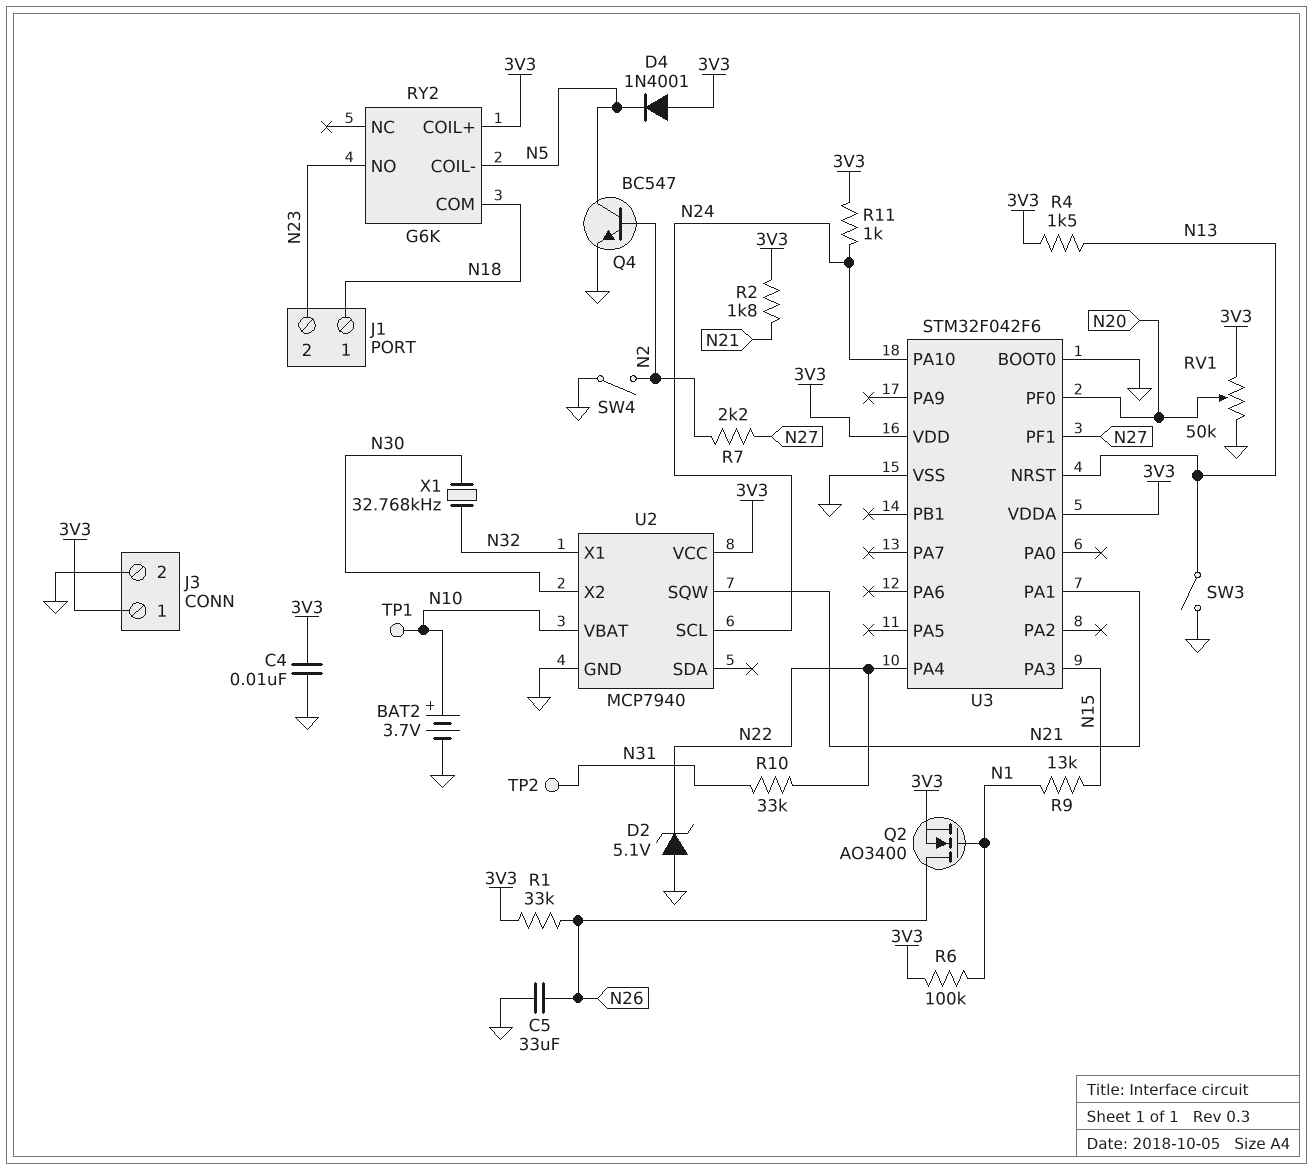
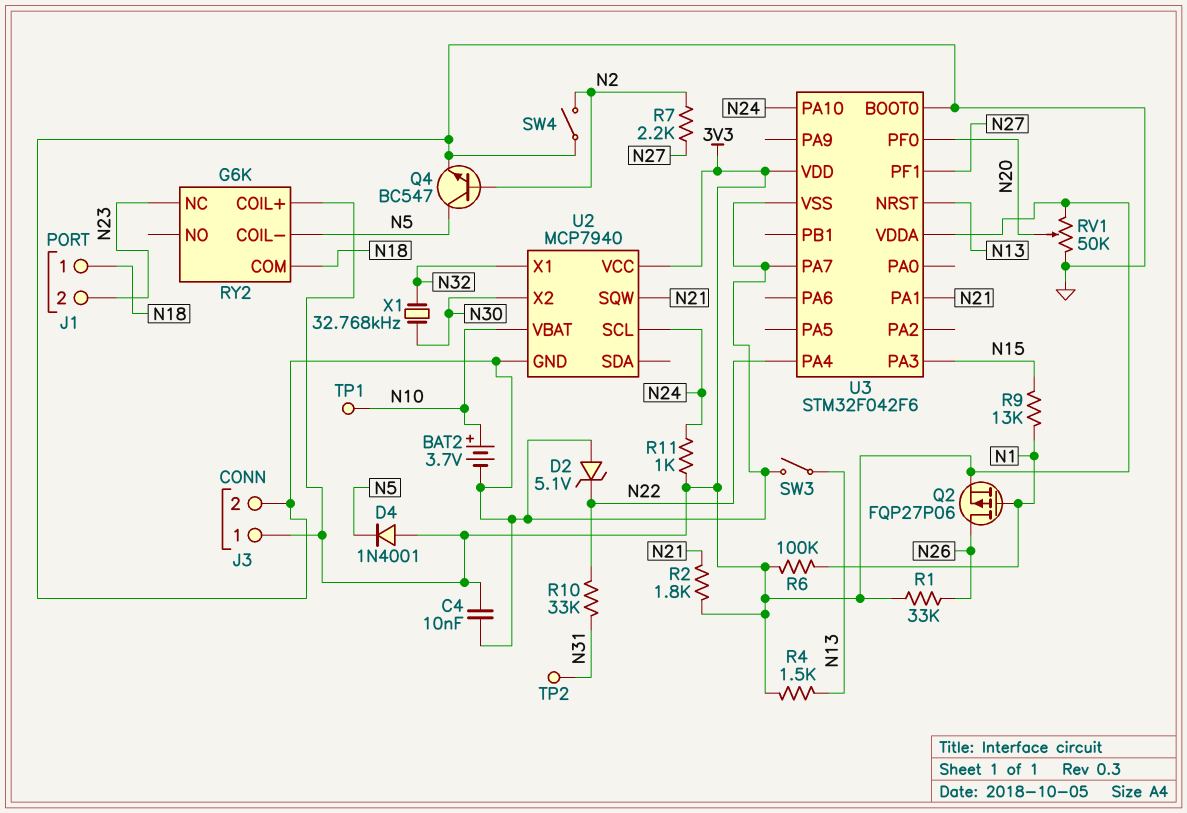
C5: 33uF (GND, N26) -> none
Q2: NMOS AO3400 (G N1, D N26, S 3V3) -> PMOS FQP27P06 (G N1, D N26, S 3V3)
RY2 pin NC: none -> N23
RY2 pin NO: N23 -> none
U3 pin PA7: none -> GND

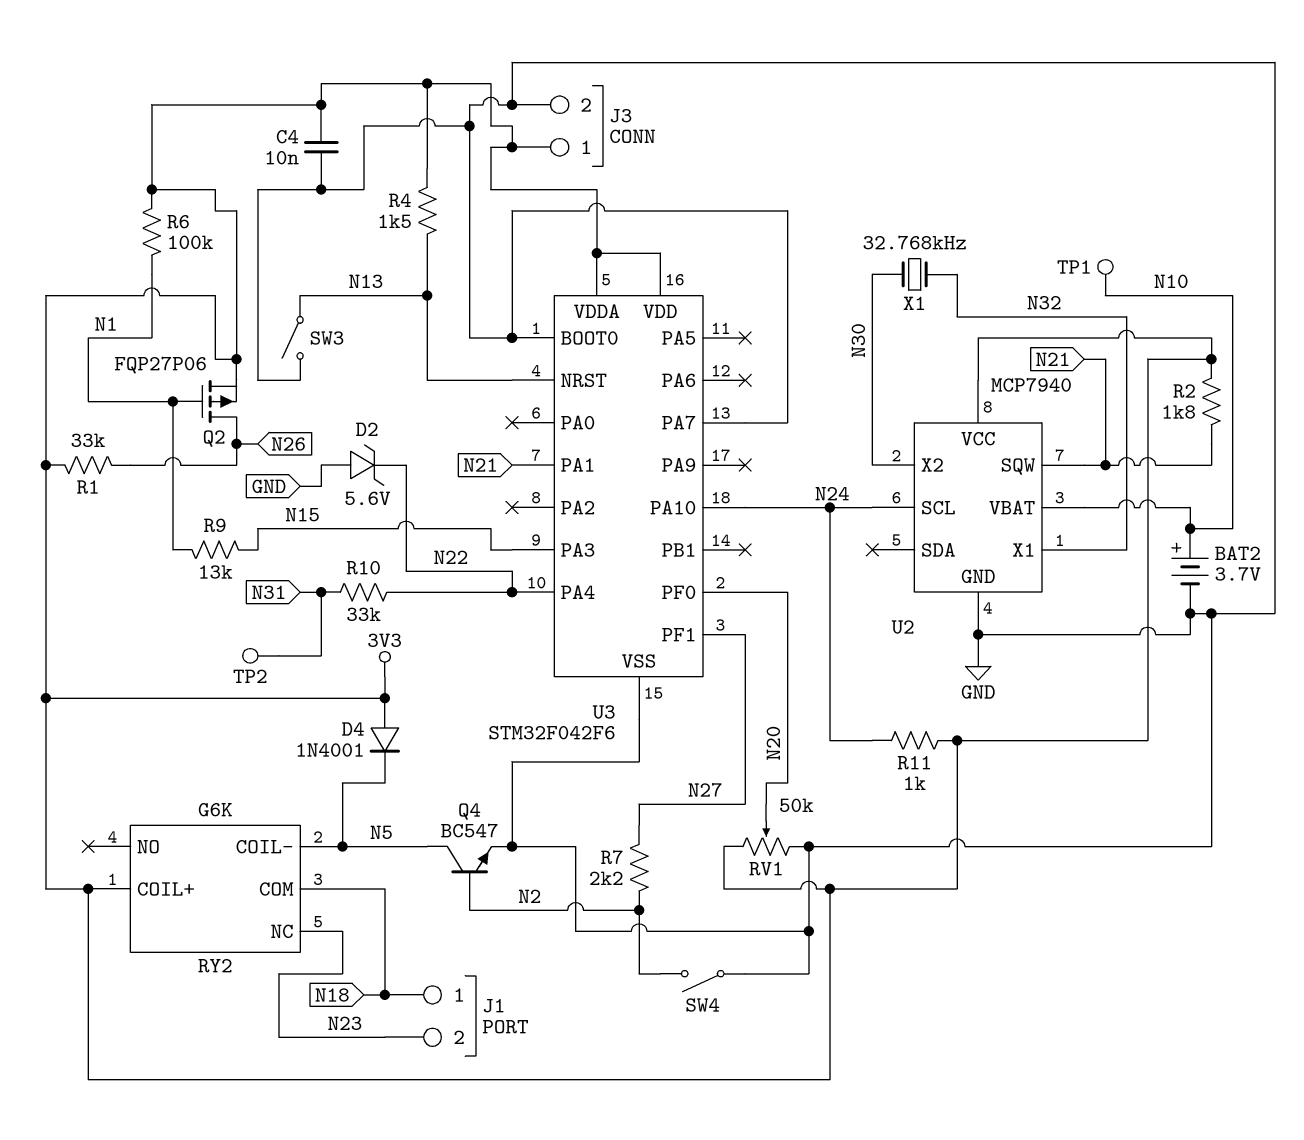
D2: zener 5.1V (A GND, K N22) -> zener 5.6V (A GND, K N22)

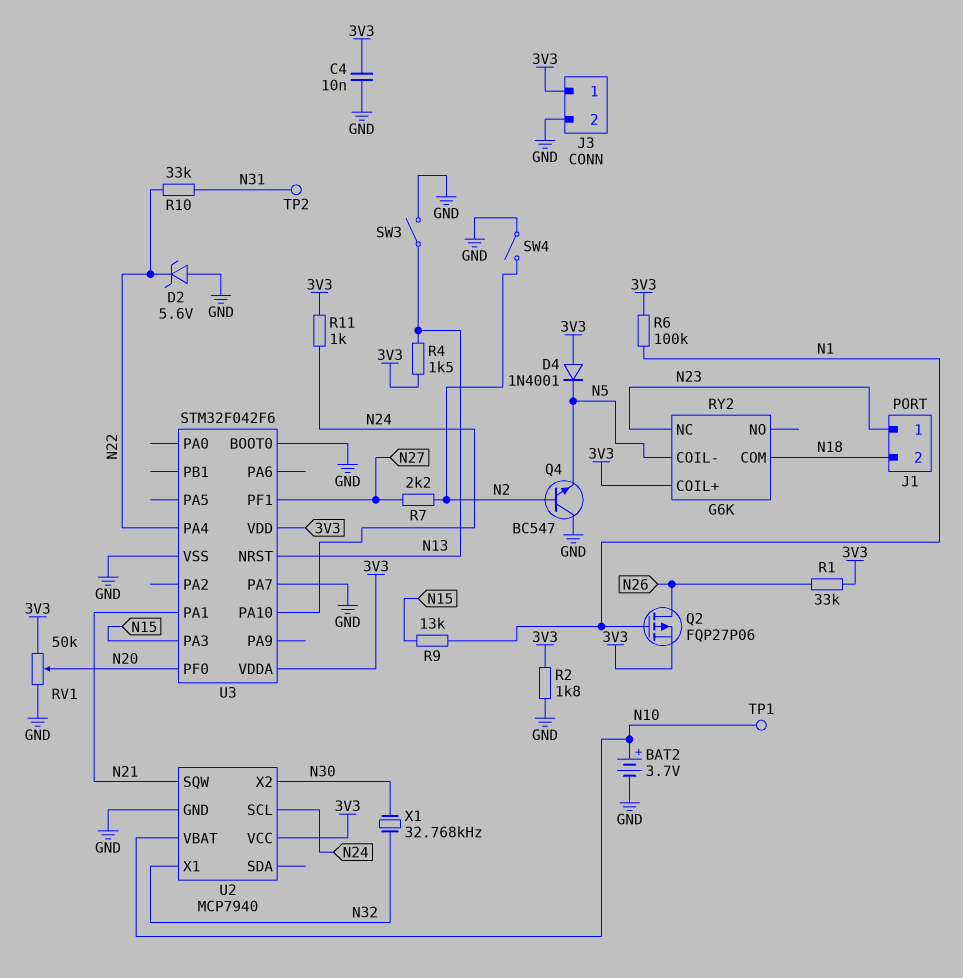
J1 pin 1: N18 -> N23
J1 pin 2: N23 -> N18
Q4: NPN BC547 (B N2, C N5, E GND) -> NPN BC547 (B N2, C GND, E N5)
R2: 1.8k (3V3, N21) -> 1.8k (3V3, GND)

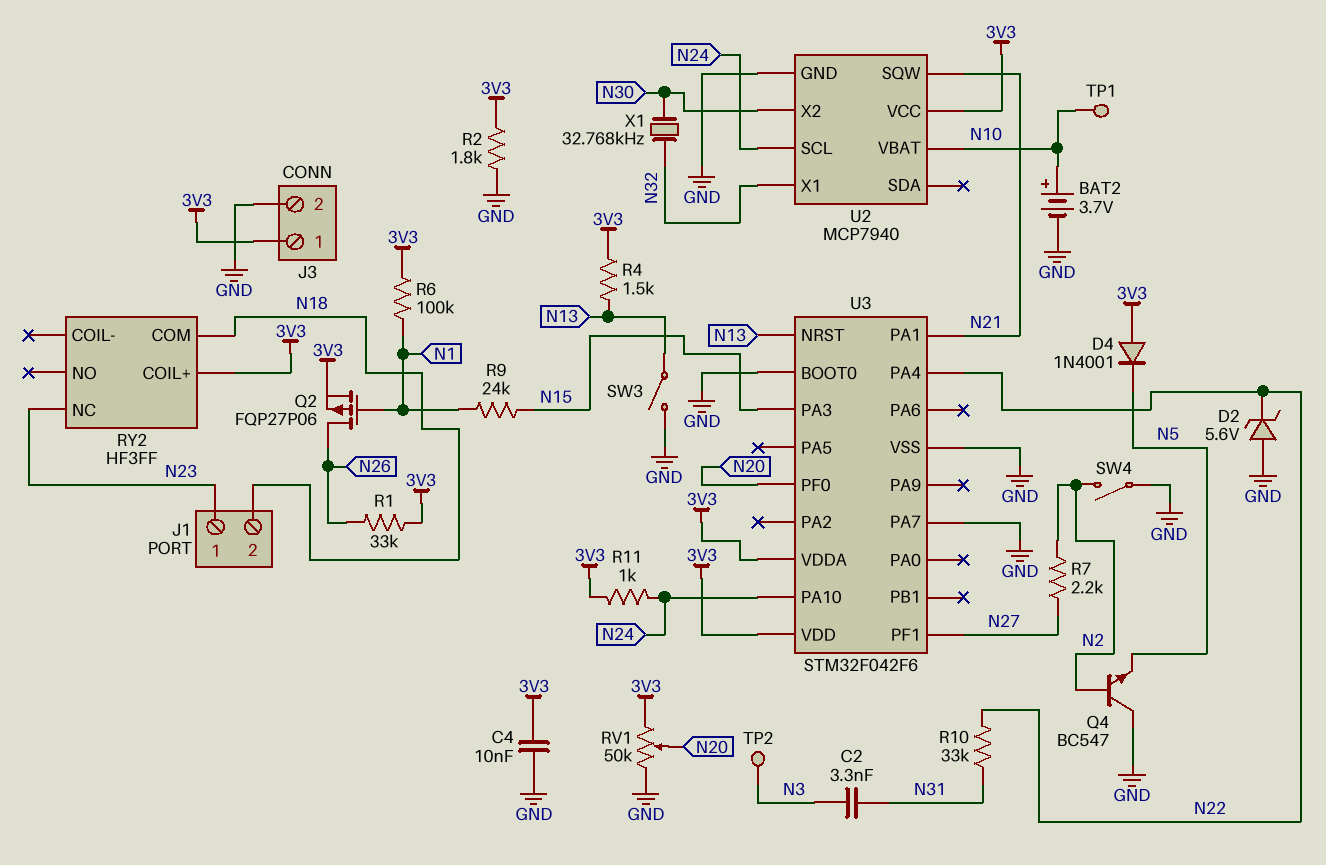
C2: none -> 3.3nF (N3, N31)
R9: 13k (N1, N15) -> 24k (N1, N15)
RY2: G6K -> HF3FF
RY2 pin COIL-: N5 -> none
TP2: test point (N31) -> test point (N3)

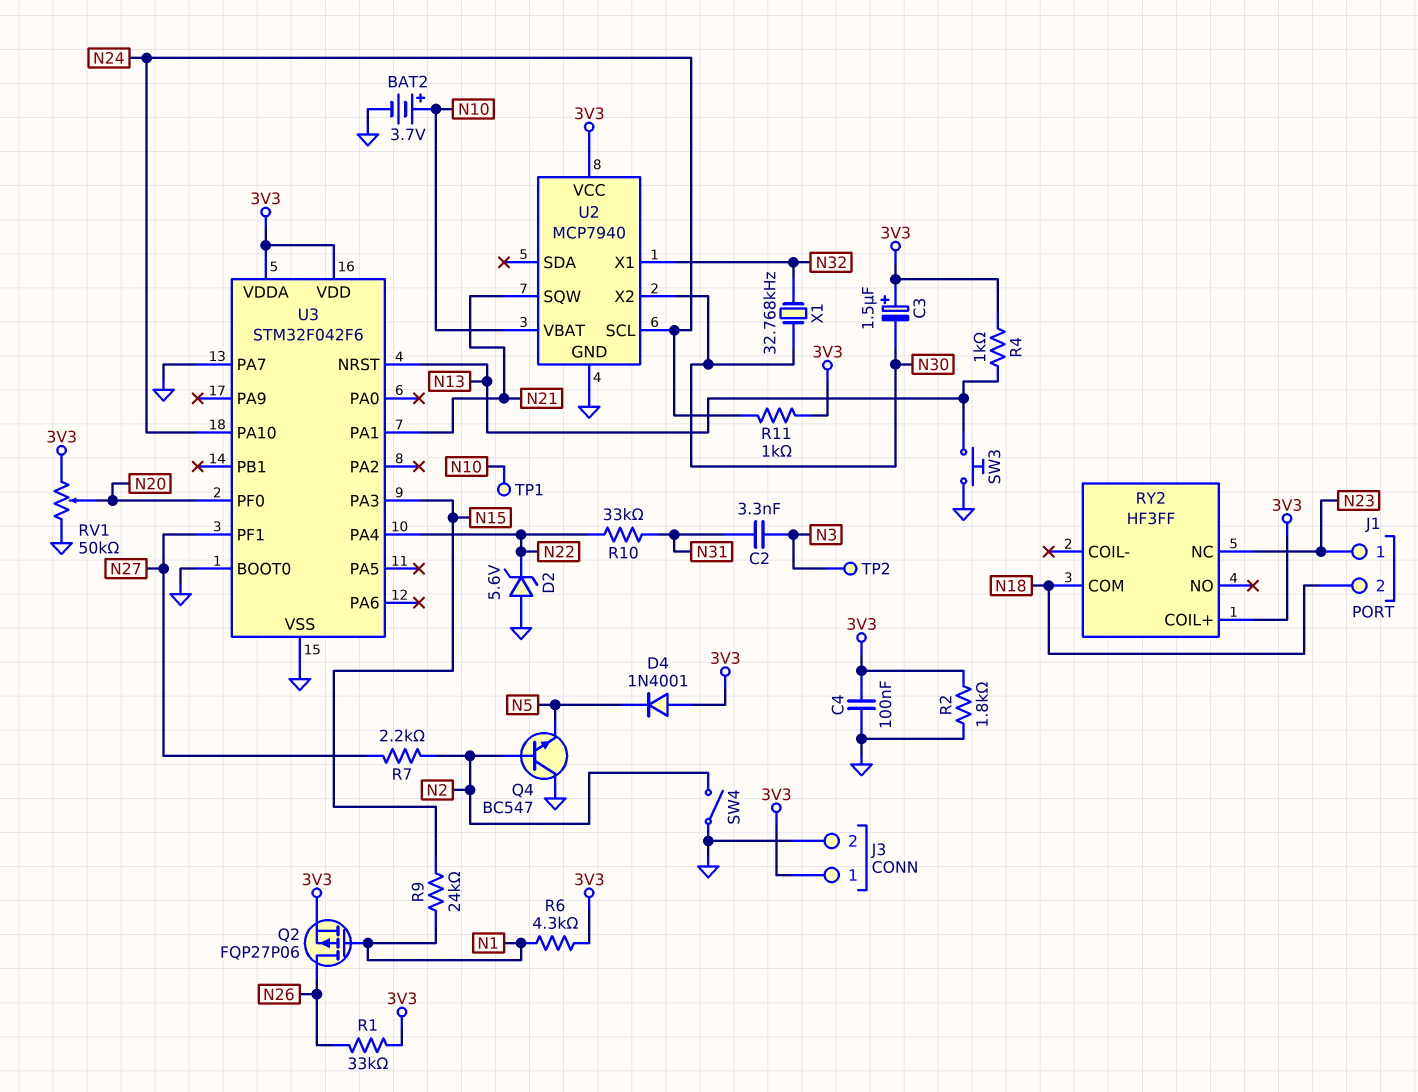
C3: none -> 1.5uF (plus 3V3, minus N30)
C4: 10nF (3V3, GND) -> 100nF (3V3, GND)
R4: 1.5k (3V3, N13) -> 1k (3V3, N13)
R6: 100k (3V3, N1) -> 4.3k (3V3, N1)
SW3: switch (GND, N13) -> button (GND, N13)

